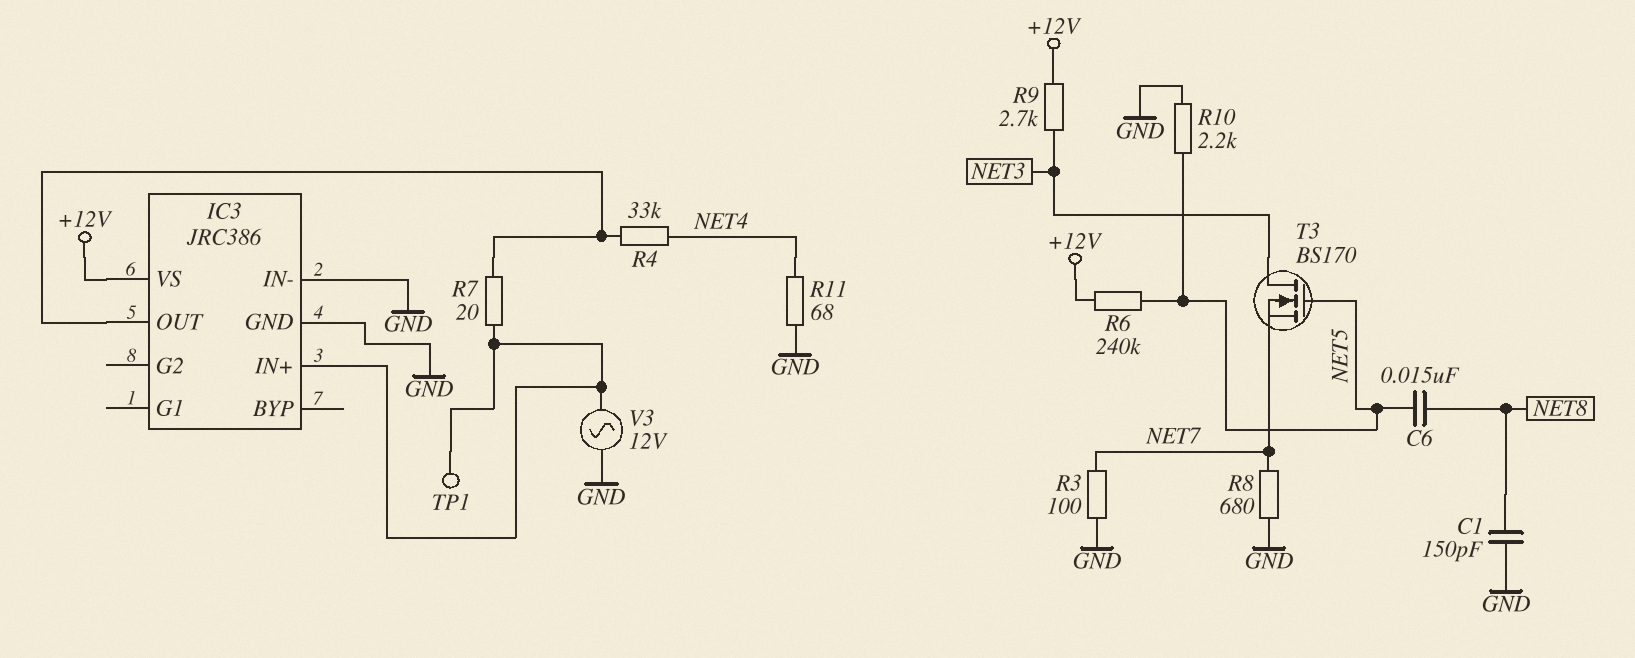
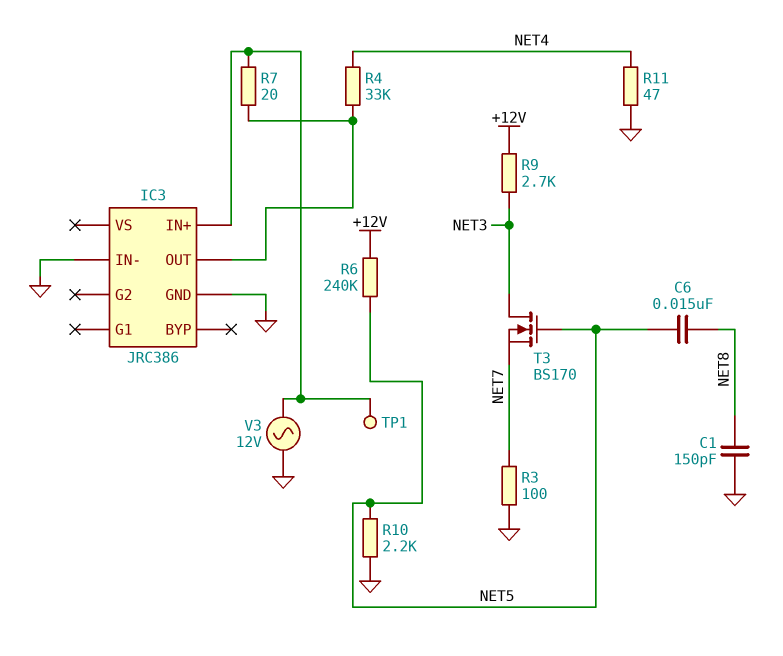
IC3 pin VS: +12V -> none
R8: 680 (GND, NET7) -> none
R11: 68 (GND, NET4) -> 47 (GND, NET4)

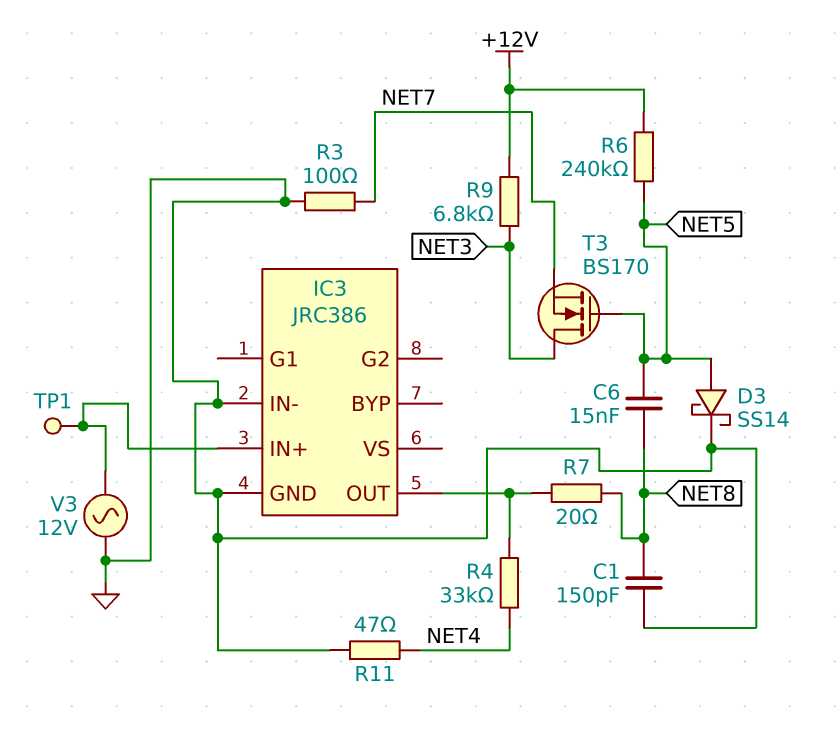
D3: none -> schottky SS14 (A NET5, K GND)
R7: 20 (IC3/IN+, IC3/OUT) -> 20 (IC3/OUT, NET8)
R9: 2.7k (+12V, NET3) -> 6.8k (+12V, NET3)
R10: 2.2k (GND, NET5) -> none

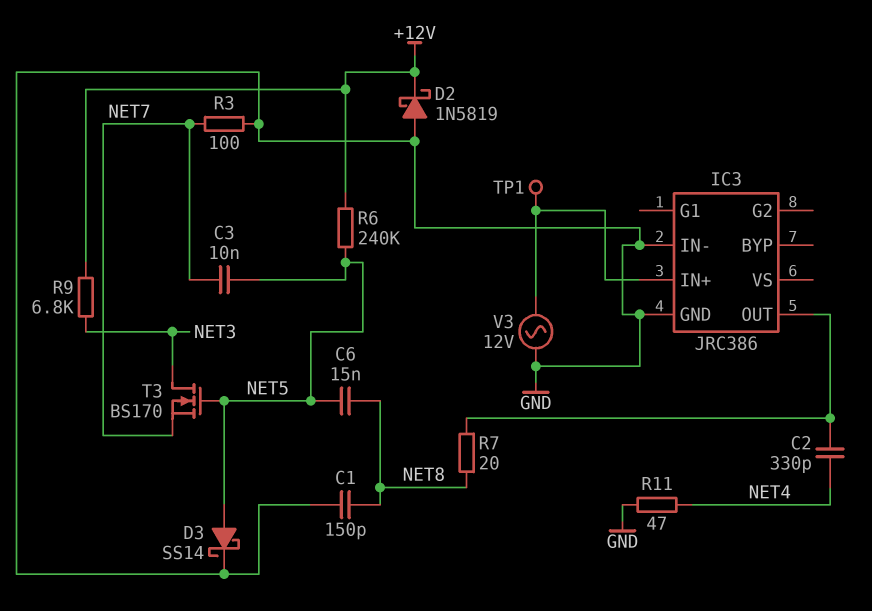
C2: none -> 330pF (IC3/OUT, NET4)
C3: none -> 10nF (NET5, NET7)
D2: none -> schottky 1N5819 (A GND, K +12V)
R4: 33k (IC3/OUT, NET4) -> none

